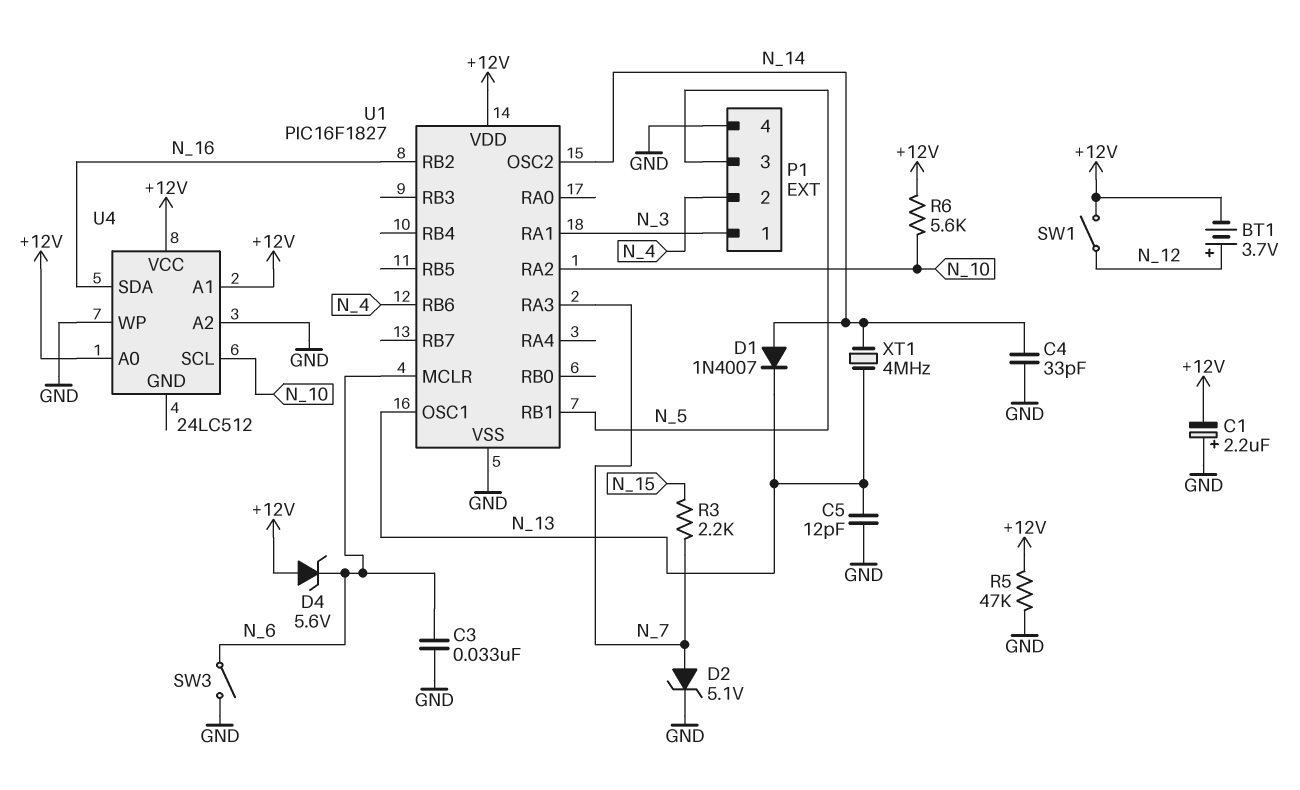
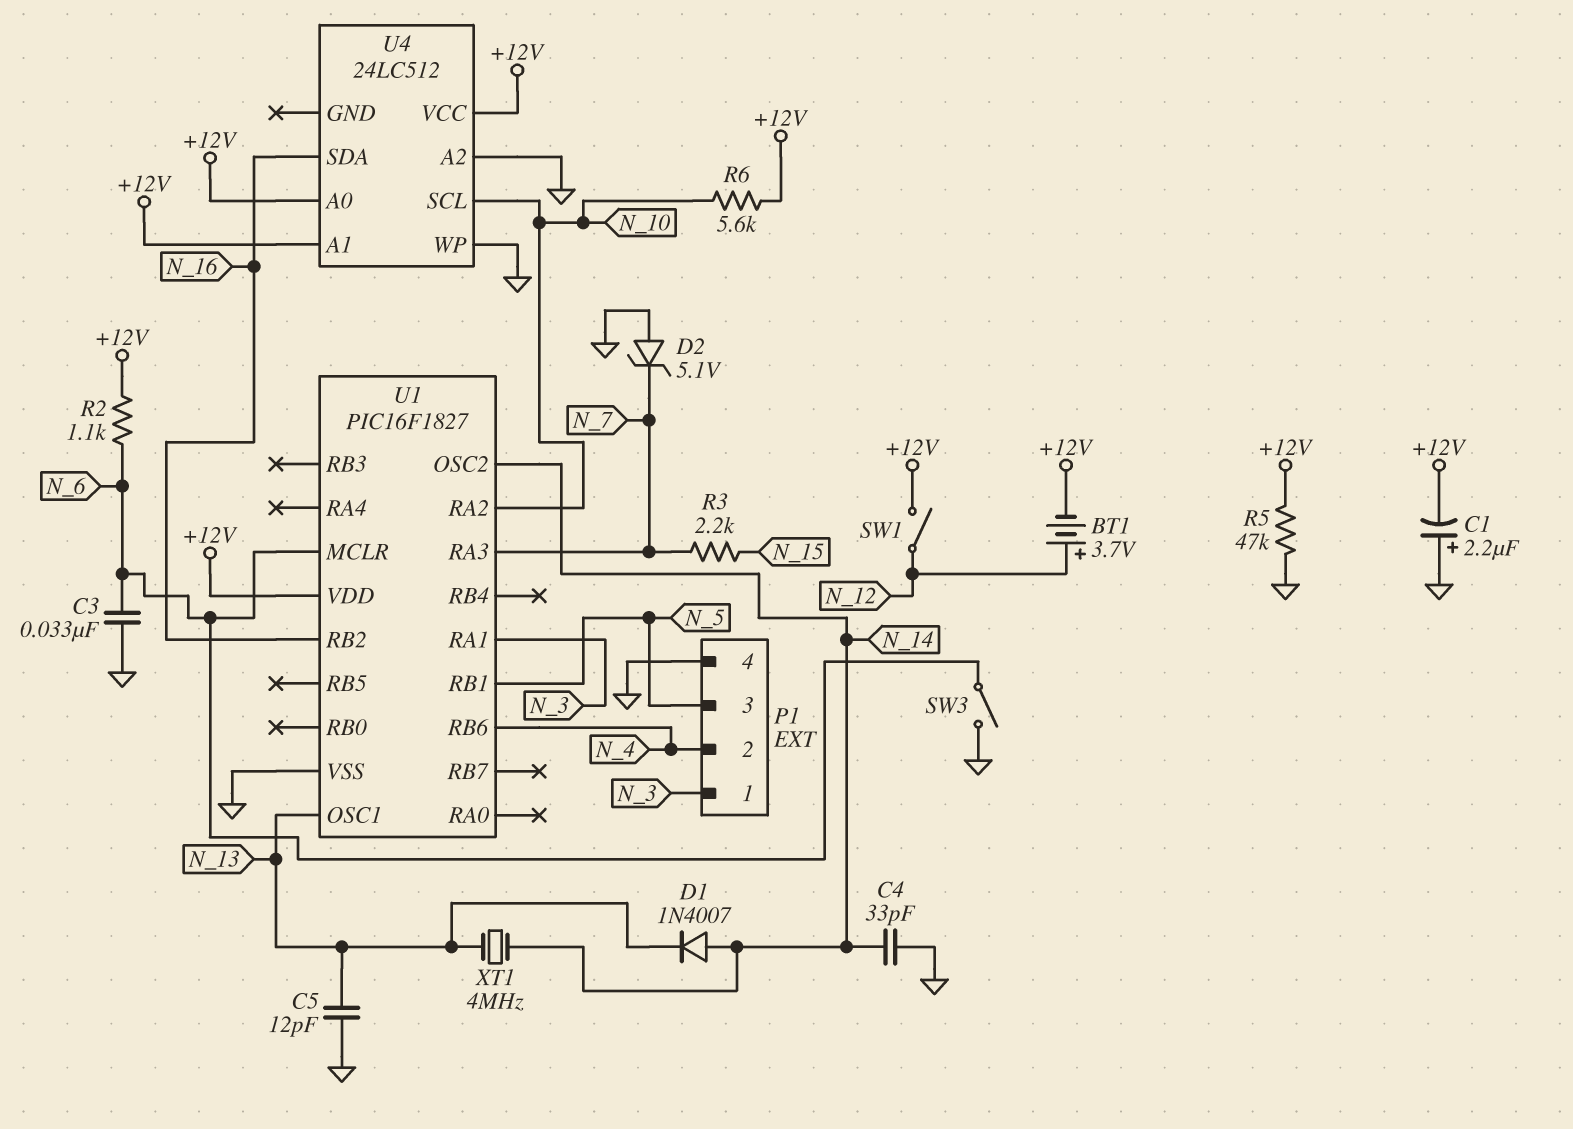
D2: zener 5.1V (A N_7, K GND) -> zener 5.1V (A GND, K N_7)
D4: zener 5.6V (A +12V, K N_6) -> none
R2: none -> 1.1k (+12V, N_6)

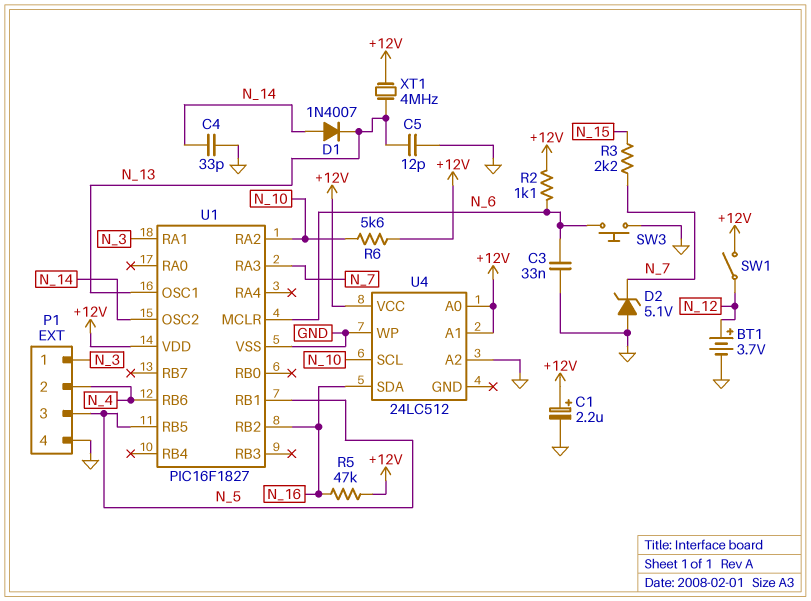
BT1: 3.7V (plus N_12, minus +12V) -> 3.7V (plus N_12, minus GND)
C1: 2.2uF (plus GND, minus +12V) -> 2.2uF (plus +12V, minus GND)
R5: 47k (+12V, GND) -> 47k (+12V, N_16)
SW3: switch (GND, N_6) -> button (GND, N_6)
U1 pin RB5: none -> N_5
XT1: 4MHz (N_13, N_14) -> 4MHz (+12V, N_13)

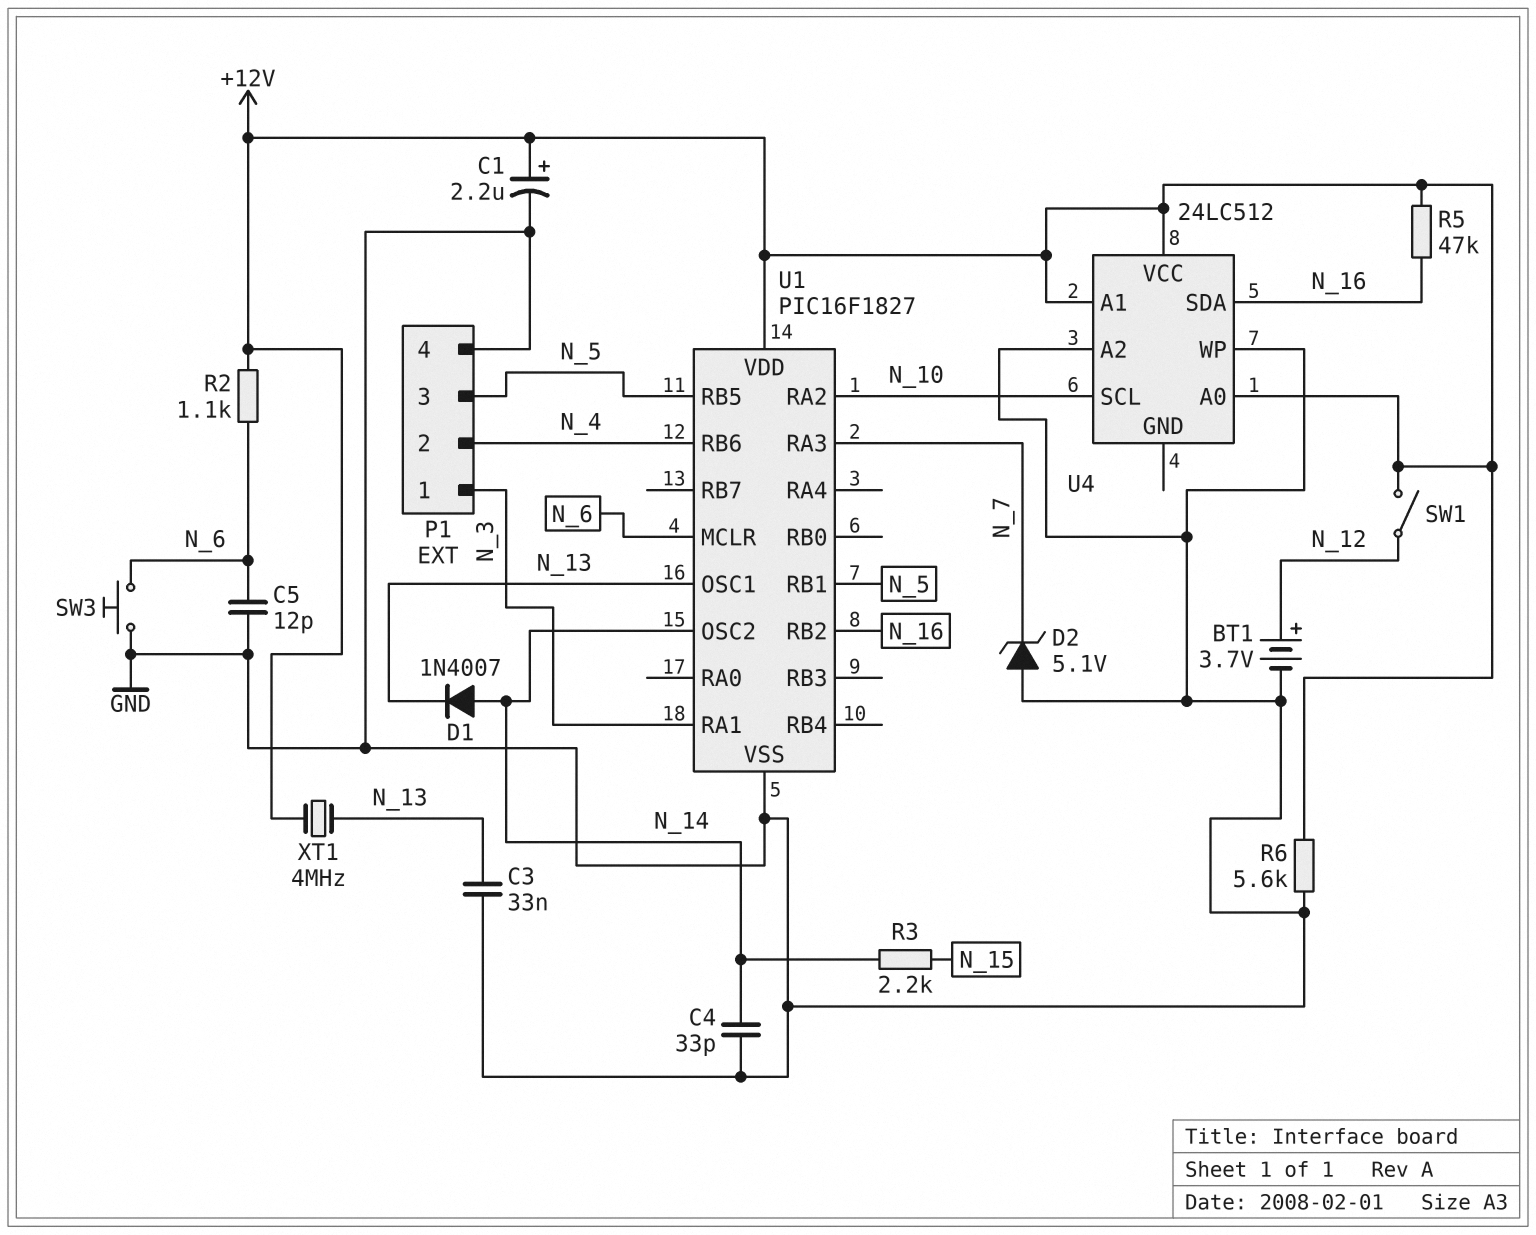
C3: 33nF (GND, N_6) -> 33nF (GND, N_13)
C5: 12pF (GND, N_13) -> 12pF (GND, N_6)
R3: 2.2k (N_7, N_15) -> 2.2k (N_14, N_15)
R6: 5.6k (+12V, N_10) -> 5.6k (+12V, GND)

